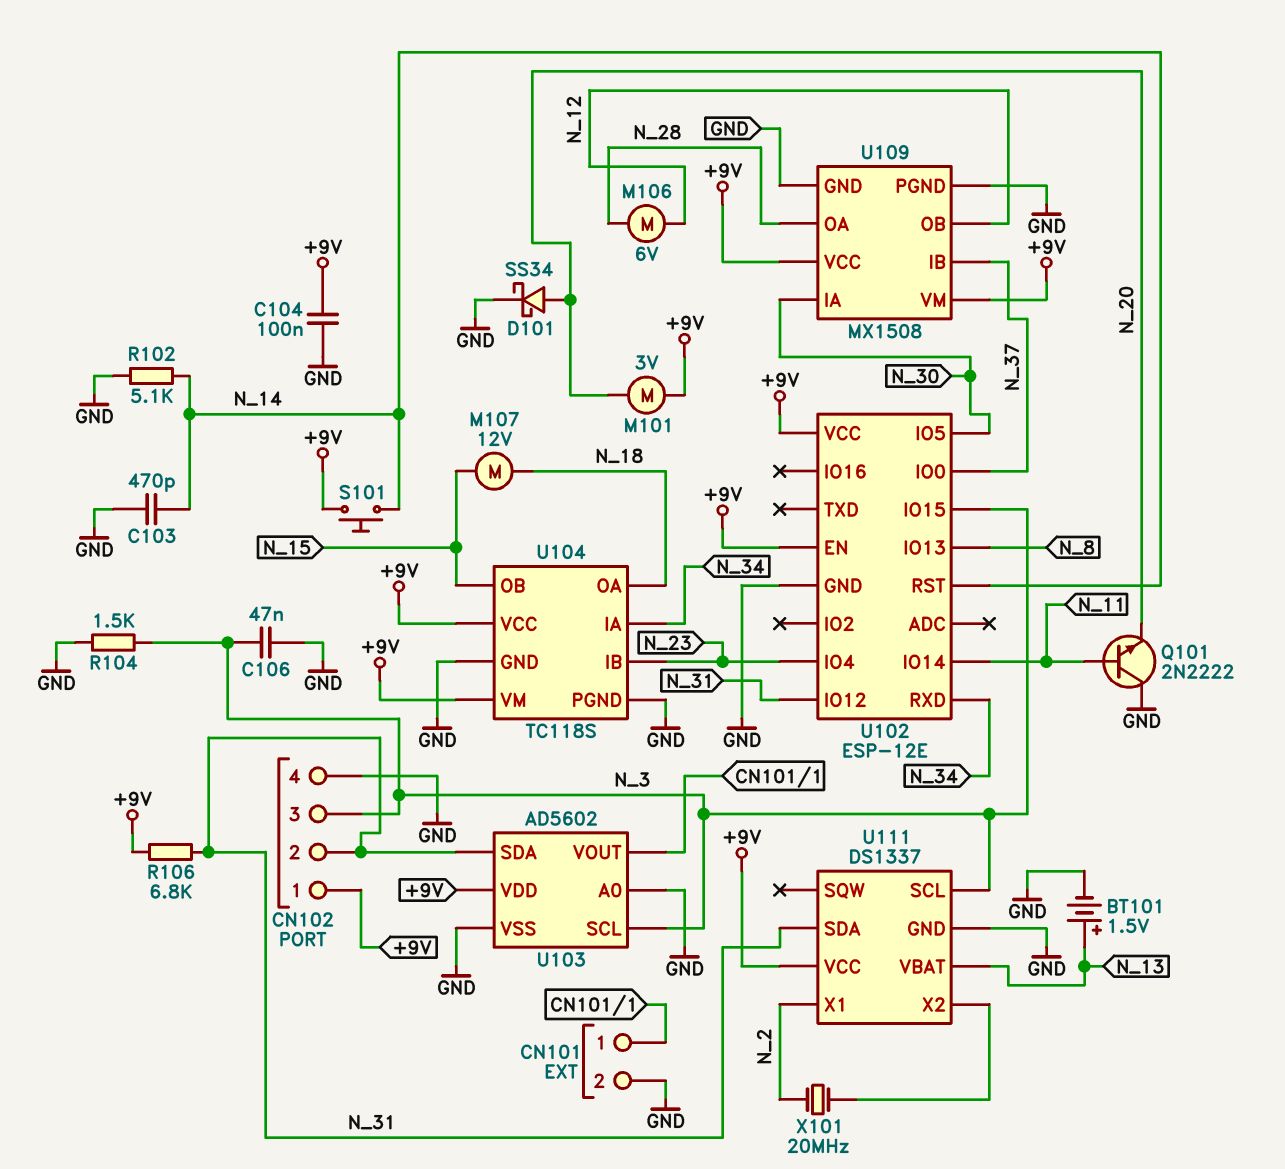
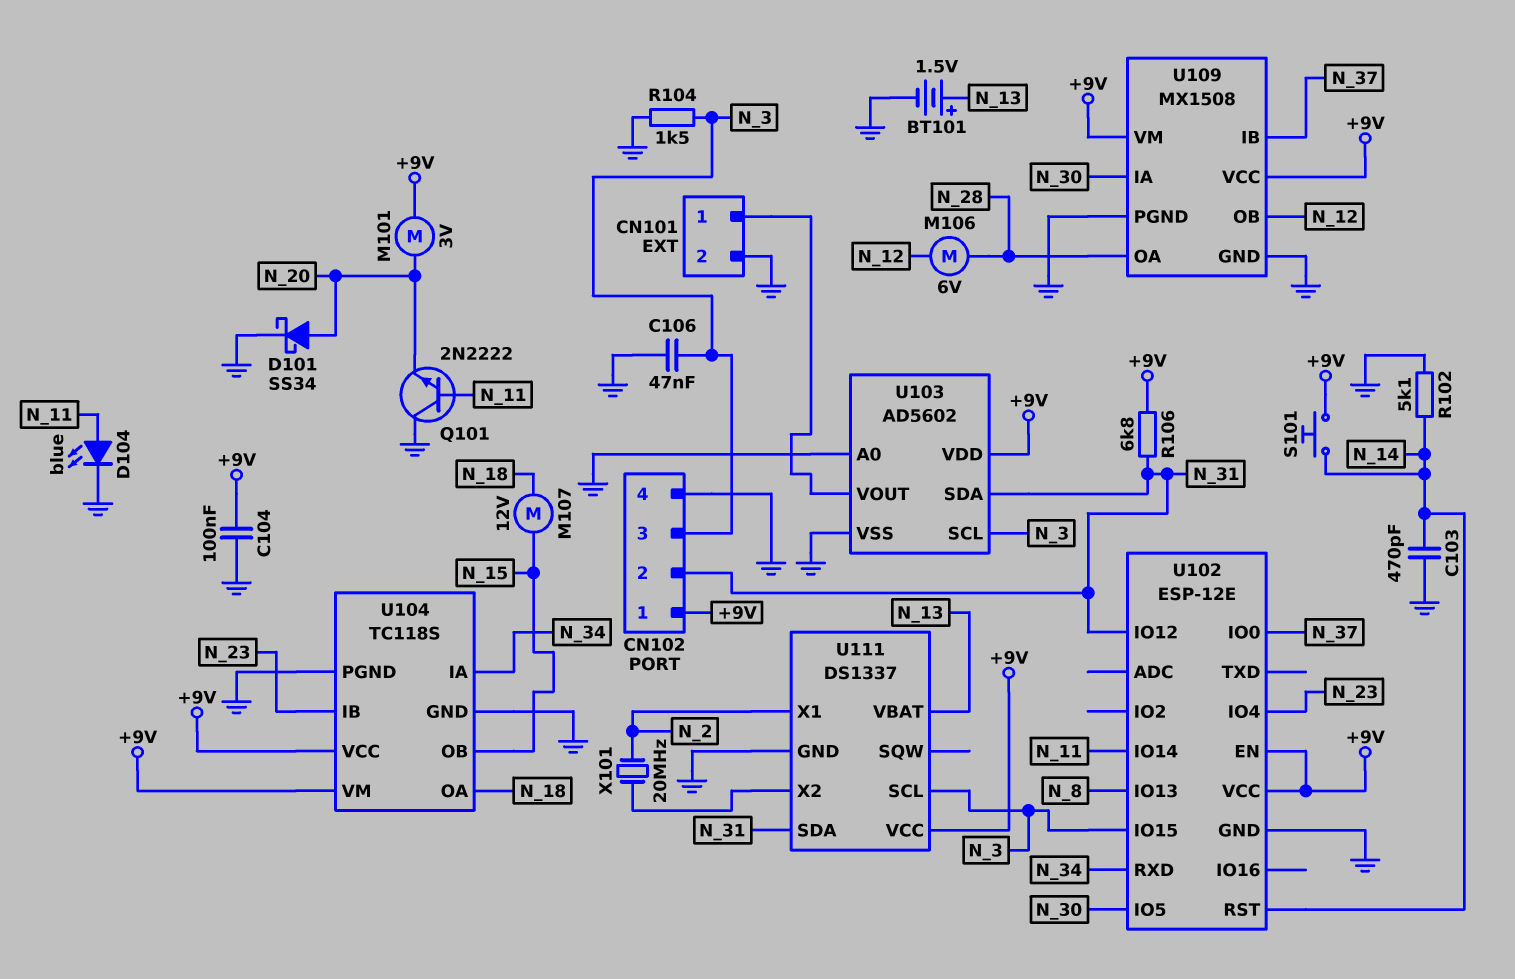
D104: none -> LED blue (A N_11, K GND)

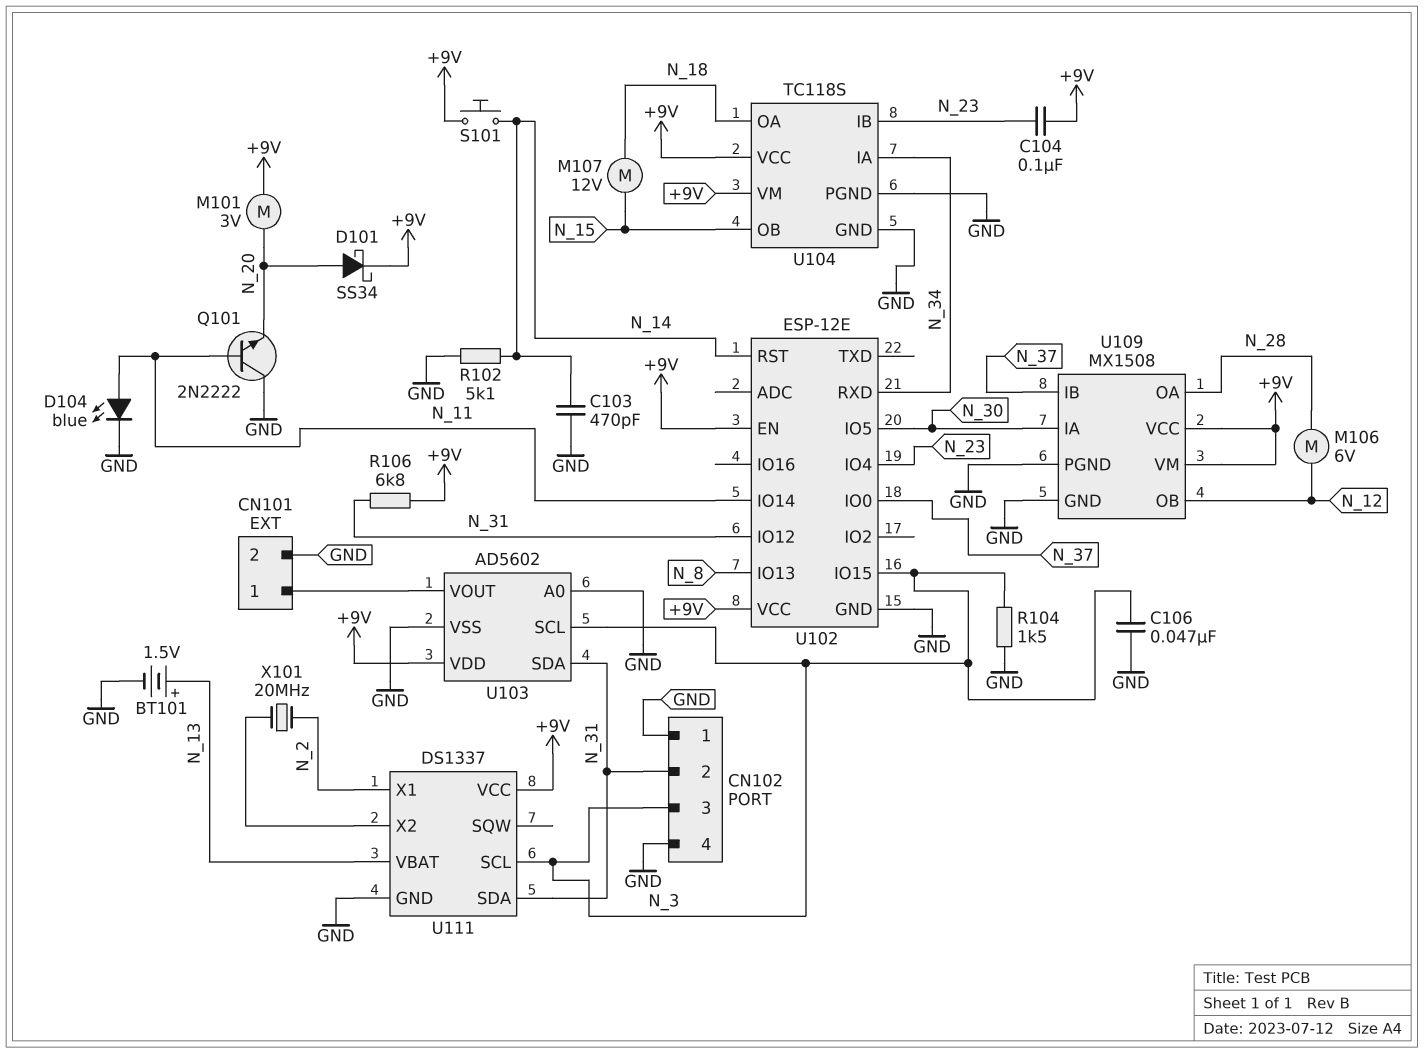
C104: 100nF (+9V, GND) -> 100nF (+9V, N_23)
CN102 pin 1: +9V -> GND
D101: schottky SS34 (A N_20, K GND) -> schottky SS34 (A N_20, K +9V)

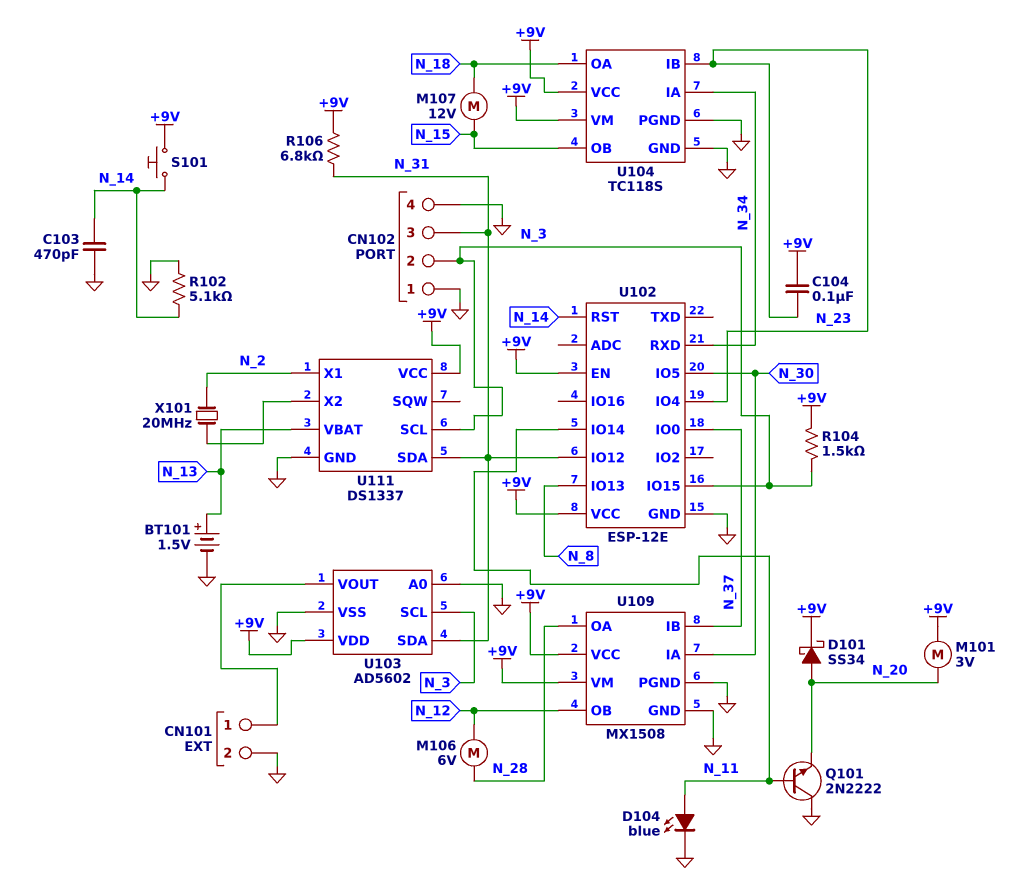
C106: 47nF (GND, N_3) -> none
CN102 pin 2: N_31 -> N_3
CN102 pin 3: N_3 -> N_31
R104: 1.5k (GND, N_3) -> 1.5k (+9V, N_3)

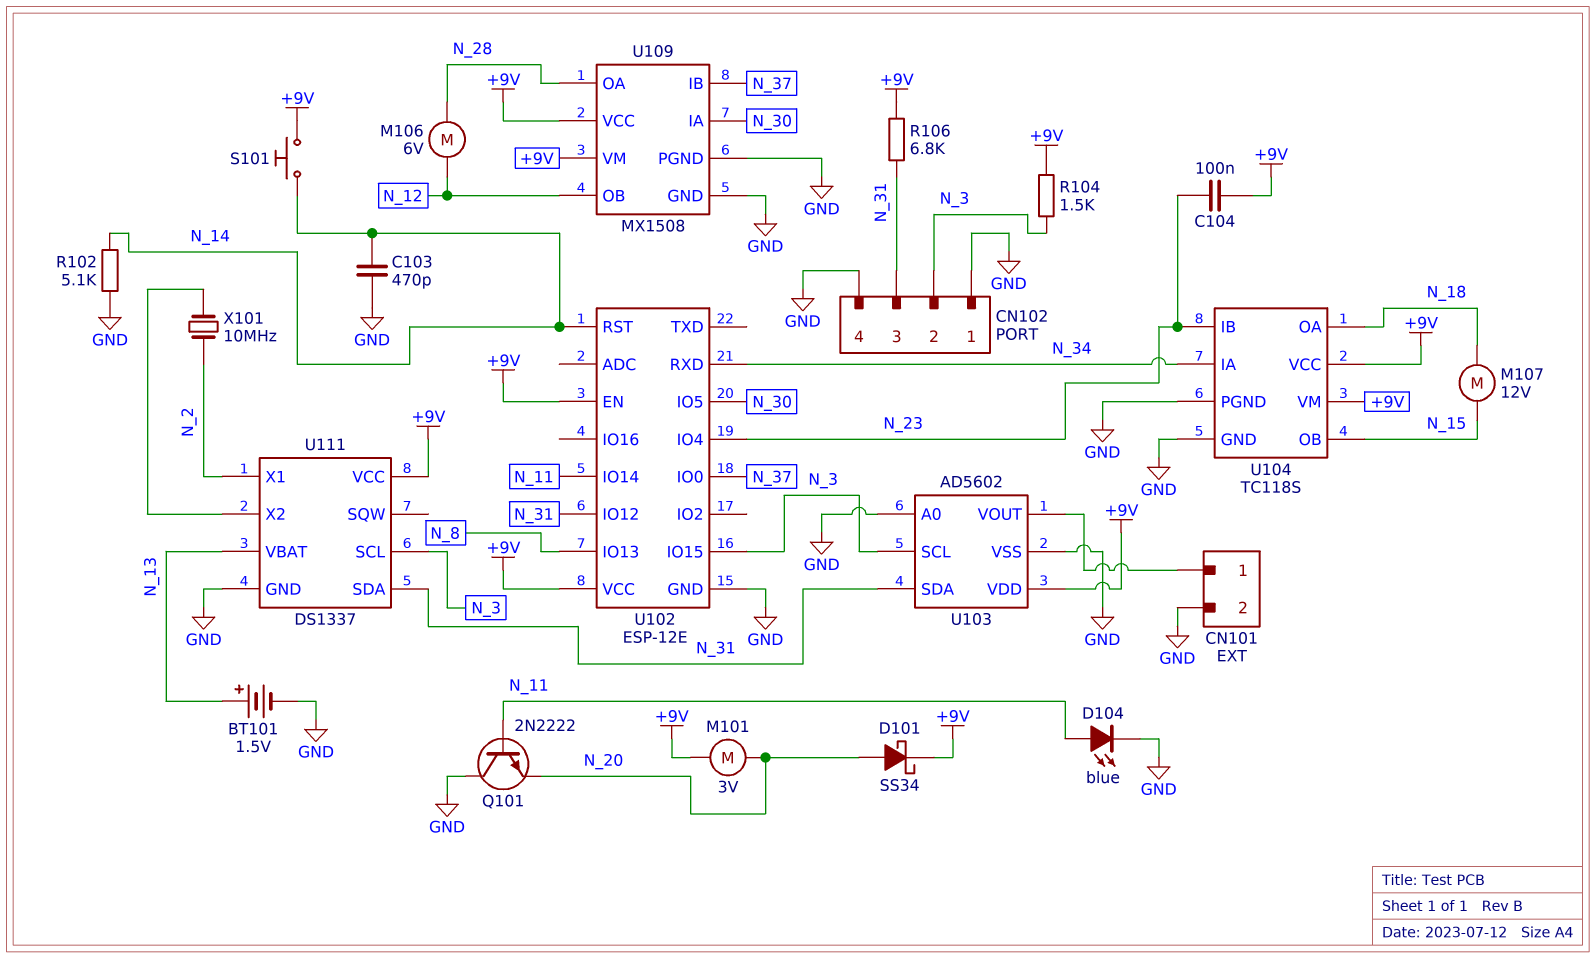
X101: 20MHz (N_2, U111/X2) -> 10MHz (N_2, U111/X2)

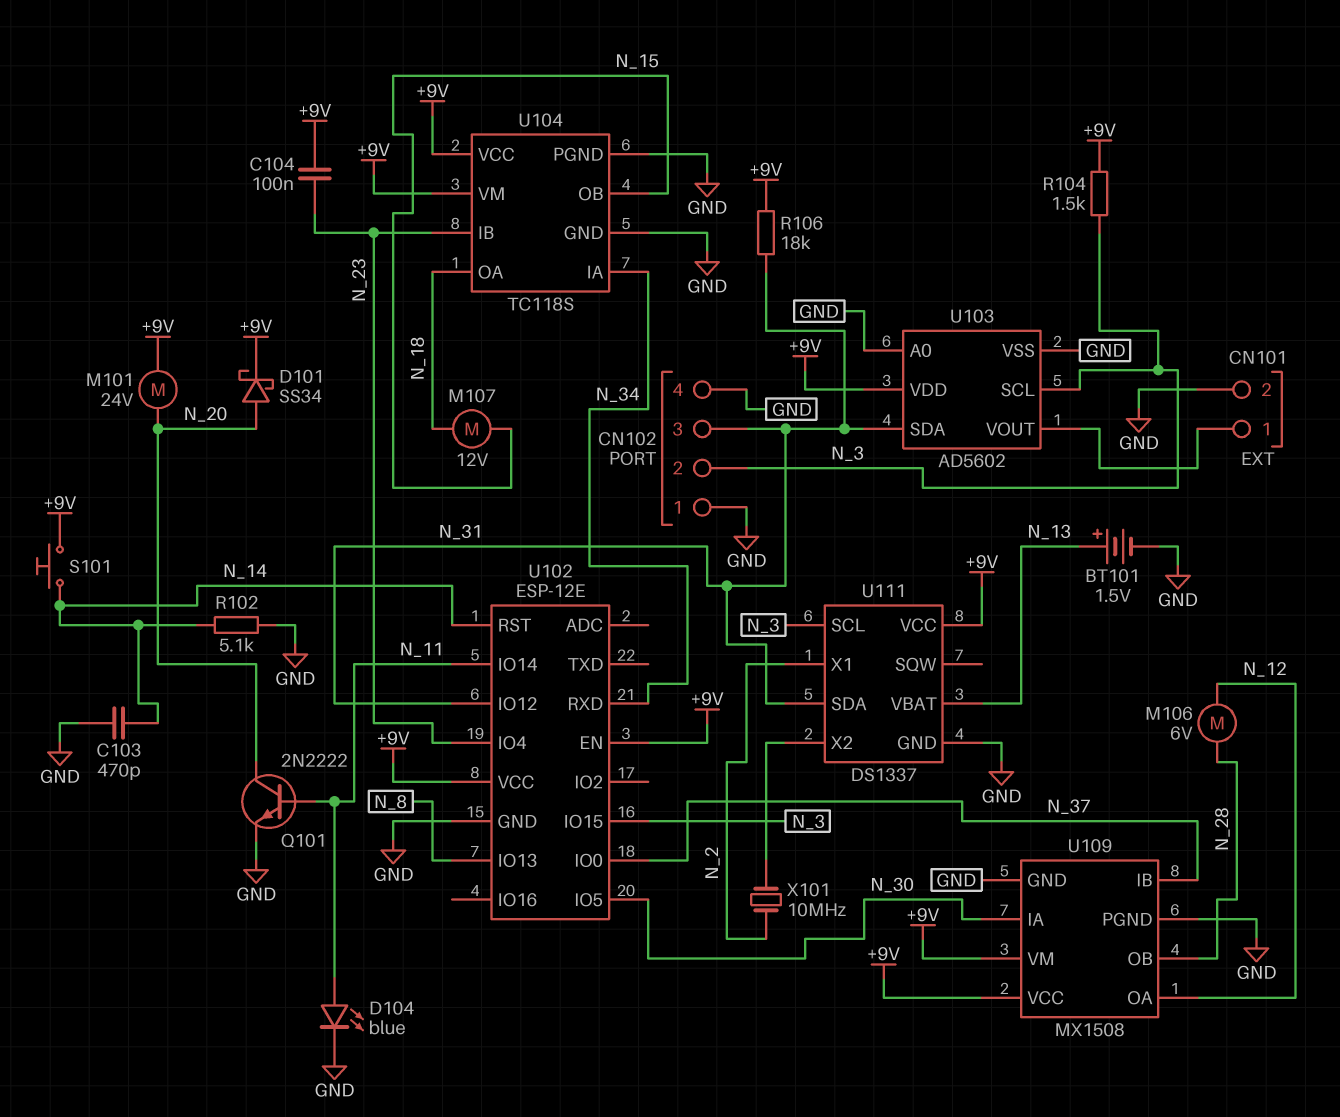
M101: motor 3V (+9V, N_20) -> motor 24V (+9V, N_20)
Q101: NPN 2N2222 (B N_11, C GND, E N_20) -> NPN 2N2222 (B N_11, C N_20, E GND)
R106: 6.8k (+9V, N_31) -> 18k (+9V, N_31)
U109 pin OA: N_28 -> N_12
U109 pin OB: N_12 -> N_28

